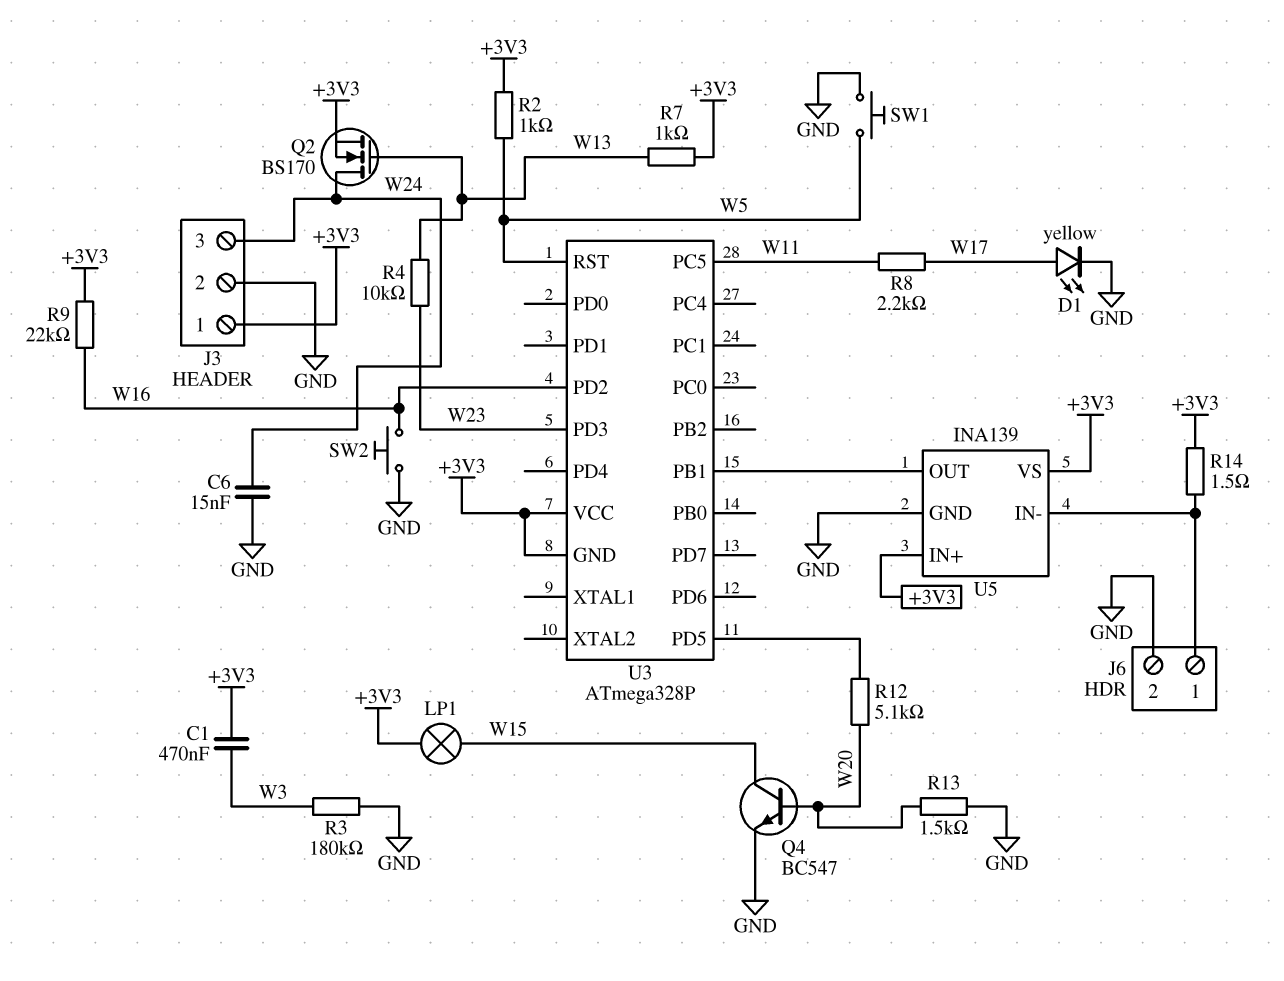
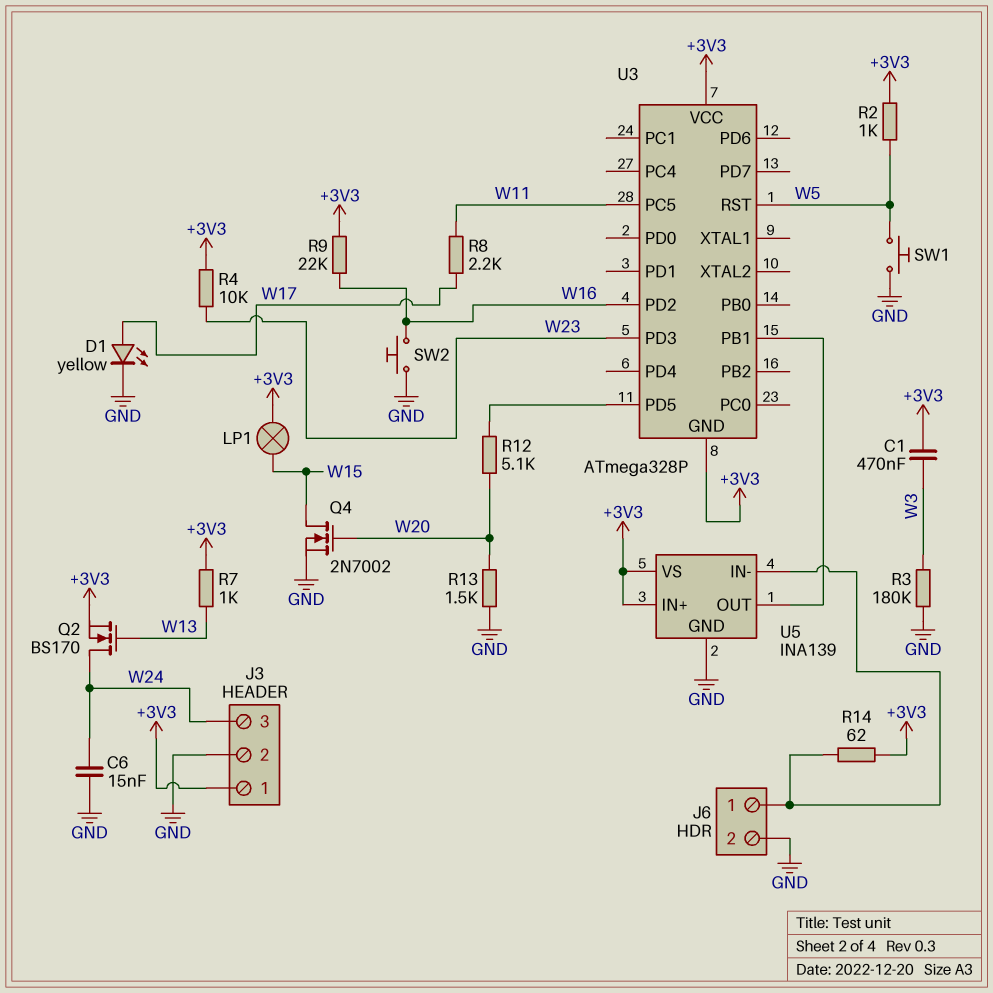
Q4: NPN BC547 (B W20, C W15, E GND) -> NMOS 2N7002 (G W20, D W15, S GND)
R4: 10k (W13, W23) -> 10k (+3V3, W23)
R14: 1.5 (+3V3, J6/1) -> 62 (+3V3, J6/1)

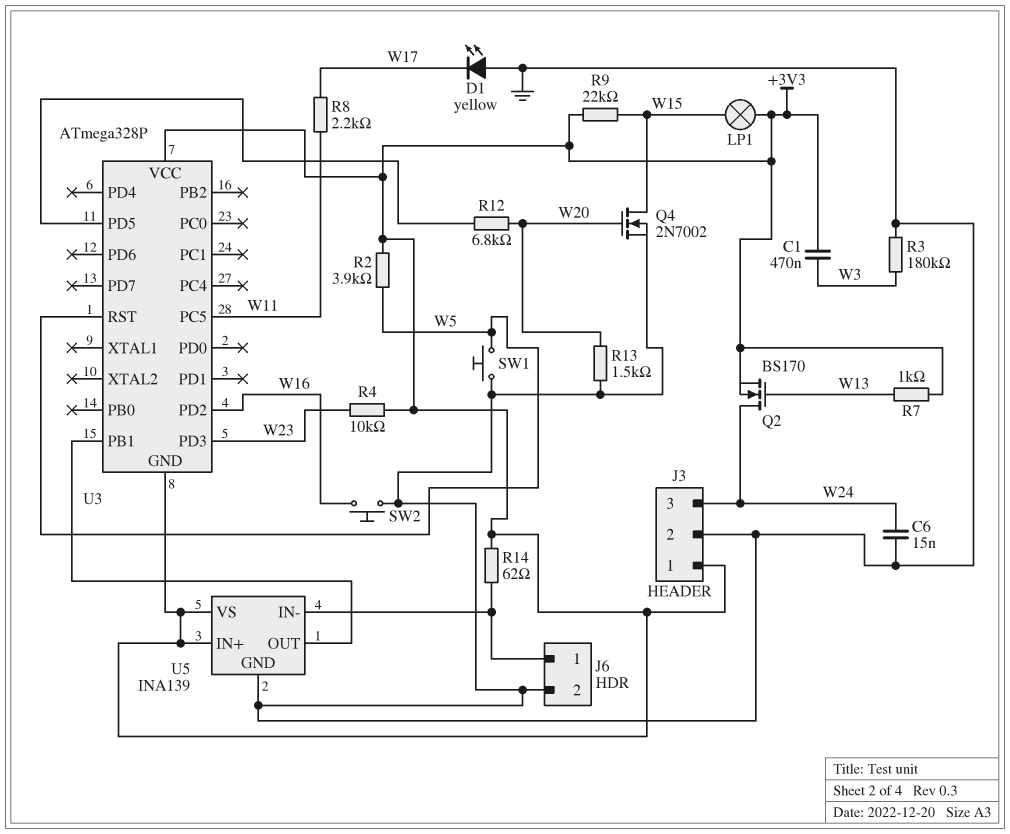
D1: LED yellow (A W17, K GND) -> LED yellow (A GND, K W17)
R2: 1k (+3V3, W5) -> 3.9k (+3V3, W5)
R9: 22k (+3V3, W16) -> 22k (+3V3, W15)
R12: 5.1k (U3/PD5, W20) -> 6.8k (U3/PD5, W20)

